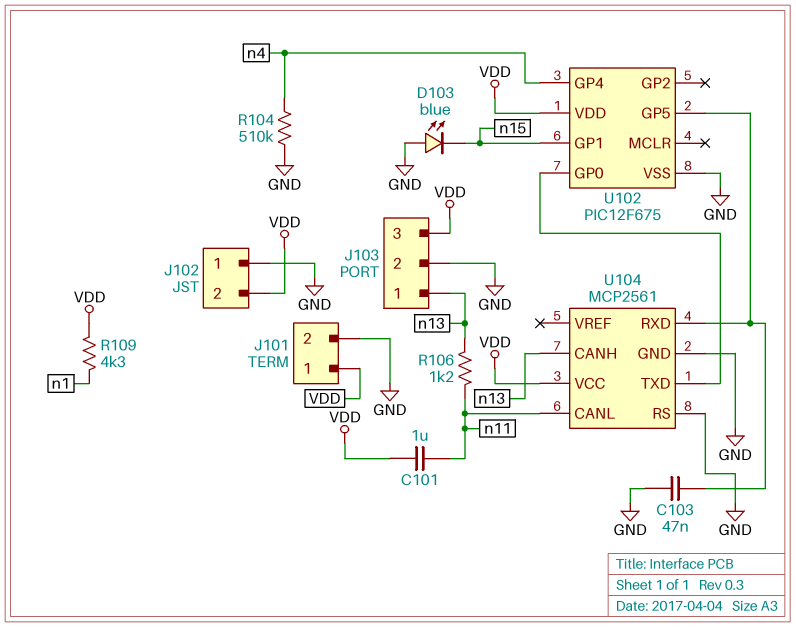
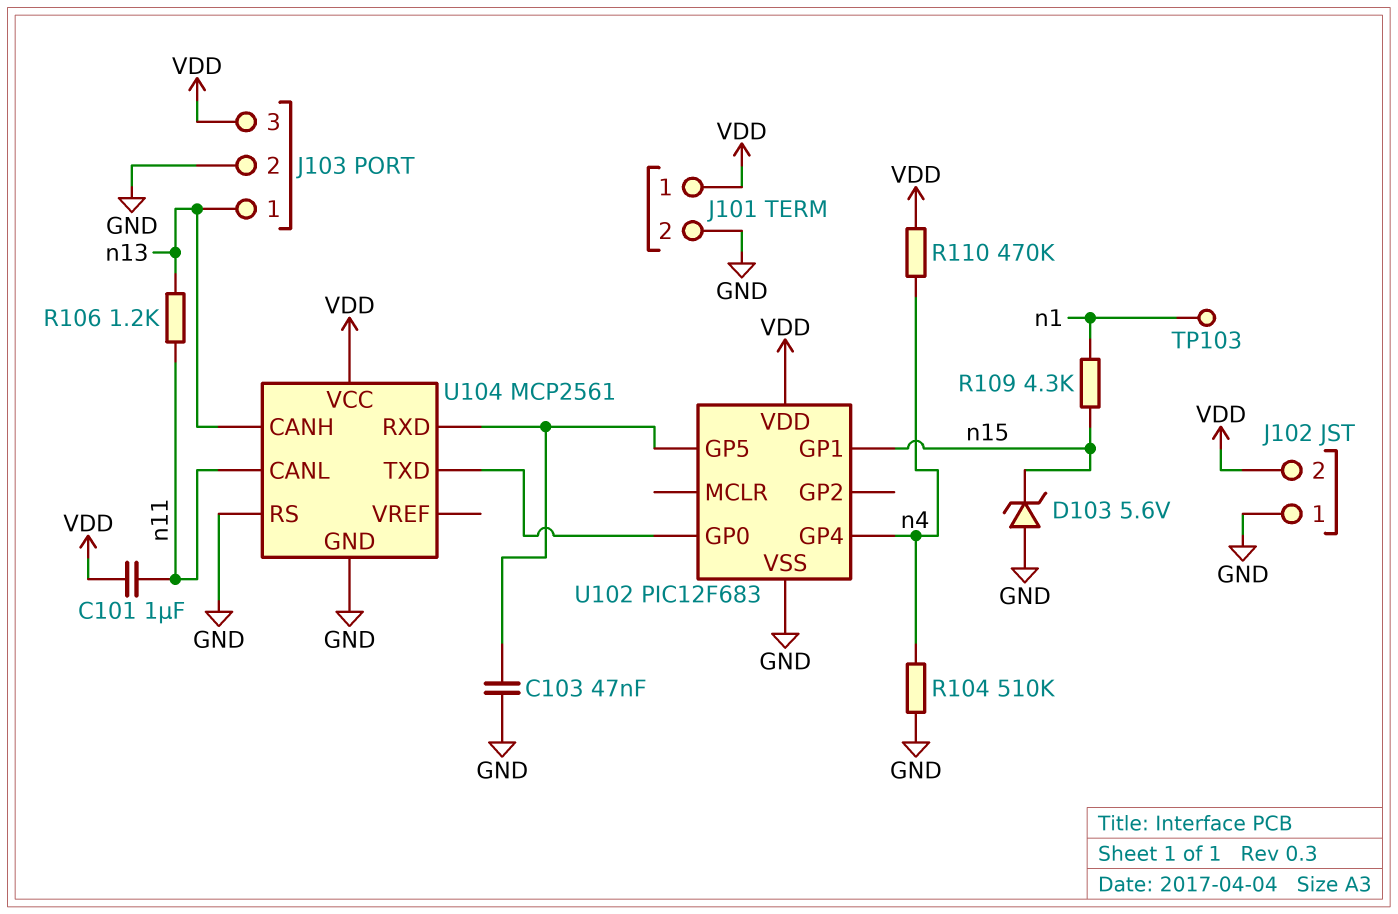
D103: LED blue (A GND, K n15) -> zener 5.6V (A GND, K n15)
R109: 4.3k (VDD, n1) -> 4.3k (n1, n15)
R110: none -> 470k (VDD, n4)
TP103: none -> test point (n1)
U102: PIC12F675 -> PIC12F683

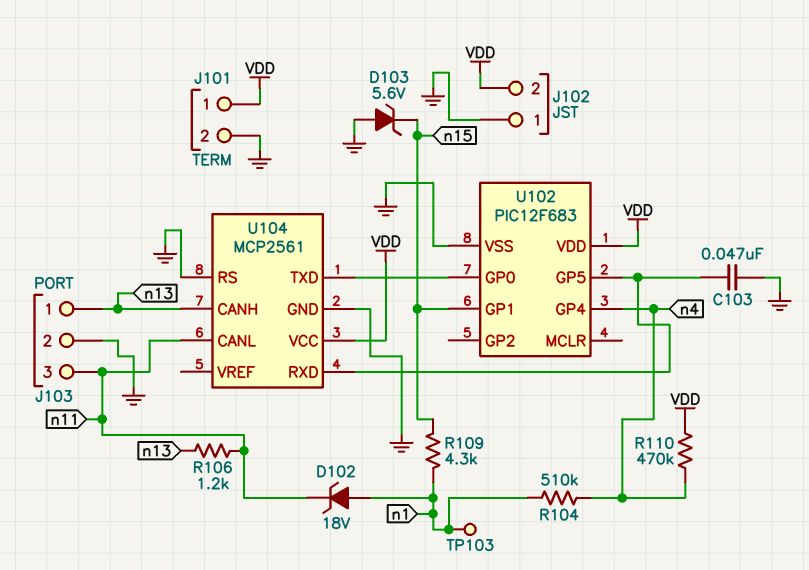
C101: 1uF (VDD, n11) -> none
D102: none -> zener 18V (A n1, K n11)
J103 pin 3: VDD -> n11
R104: 510k (GND, n4) -> 510k (n1, n4)

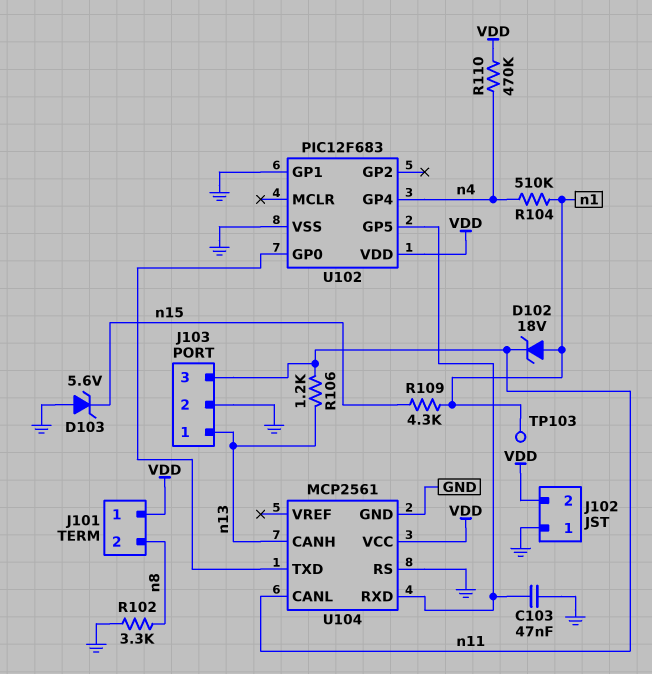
J101 pin 2: GND -> n8
R102: none -> 3.3k (GND, n8)
U102 pin GP1: n15 -> GND

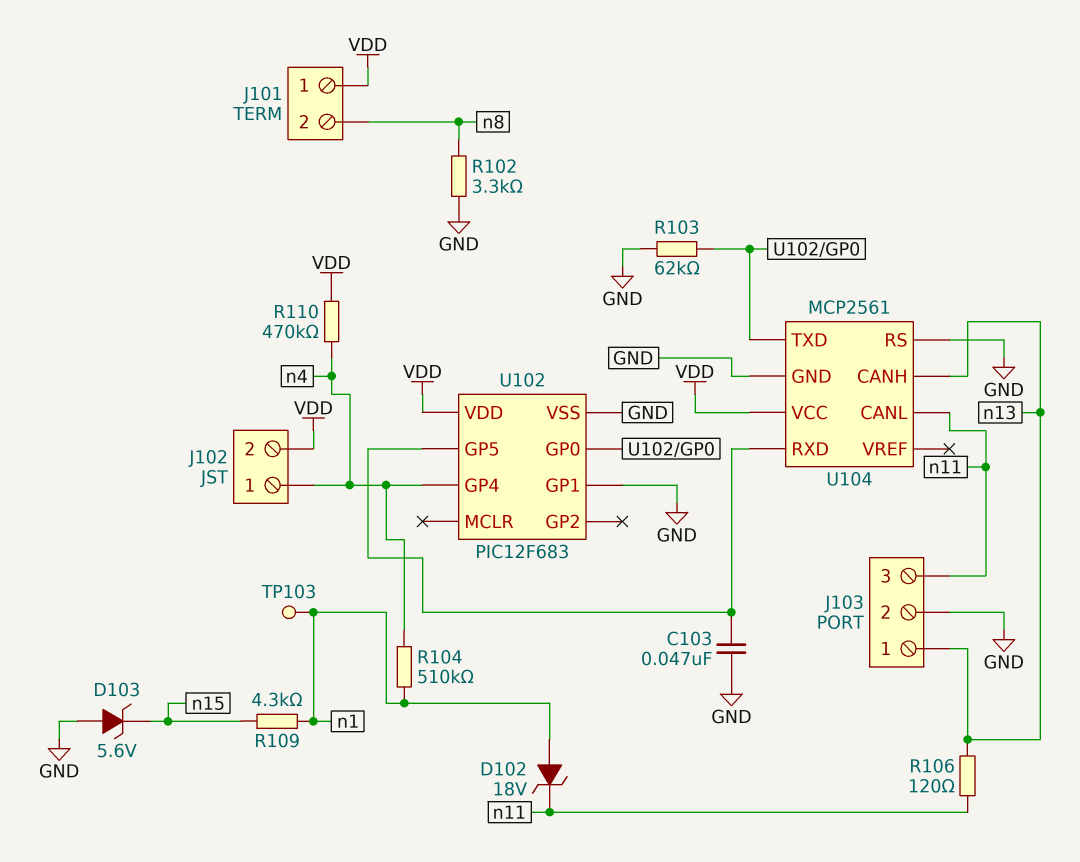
J102 pin 1: GND -> n4
R103: none -> 62k (GND, U102/GP0)
R106: 1.2k (n11, n13) -> 120 (n11, n13)

